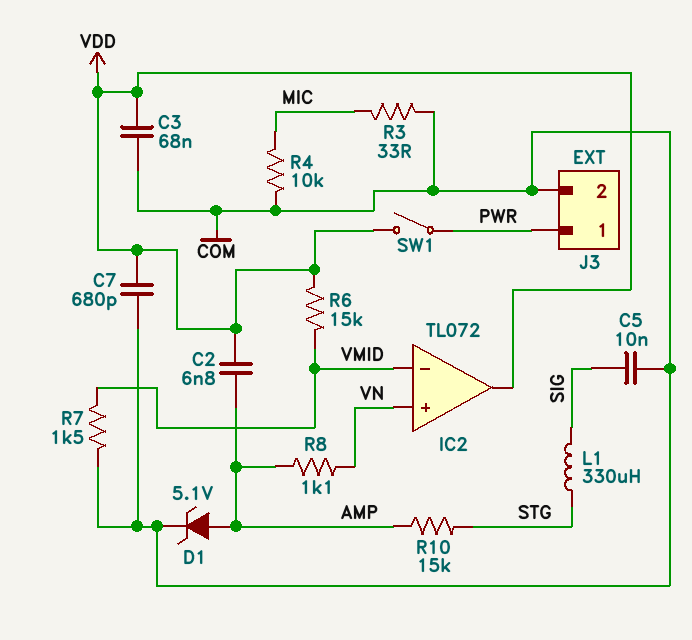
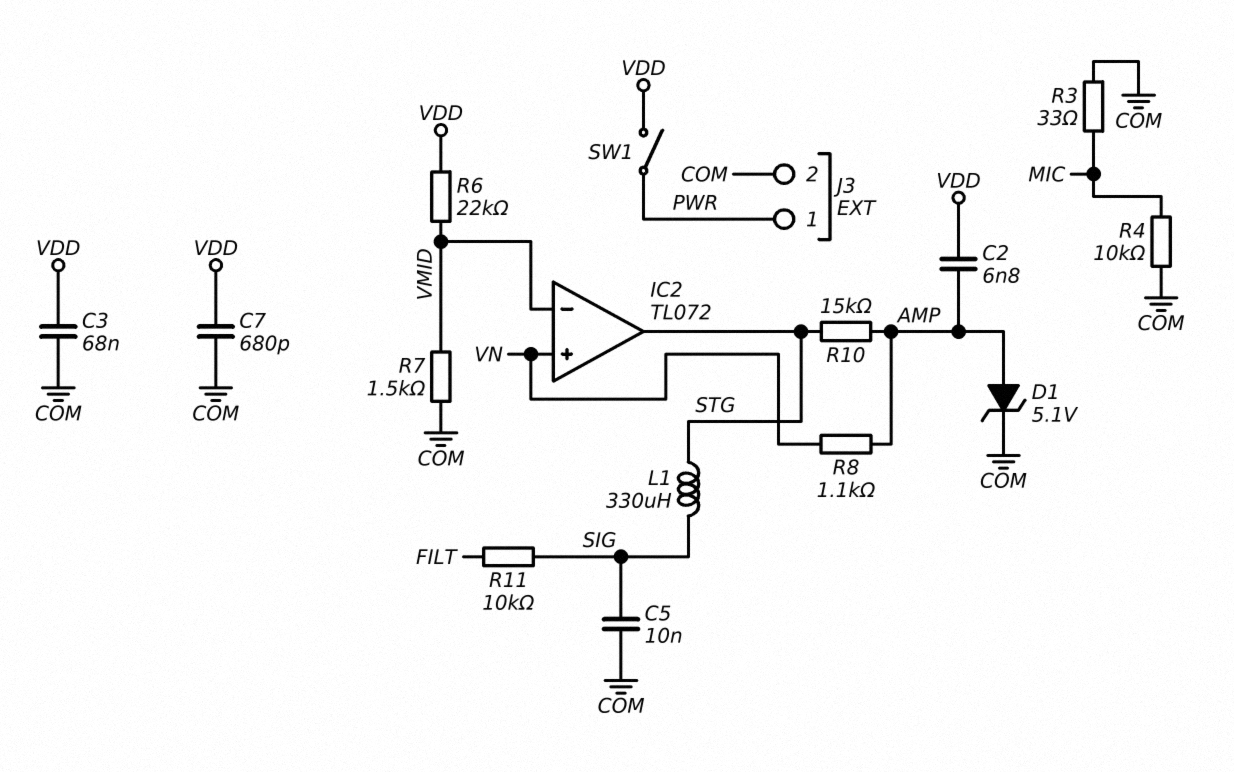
IC2 pin out: VDD -> STG
R6: 15k (VDD, VMID) -> 22k (VDD, VMID)
R11: none -> 10k (FILT, SIG)

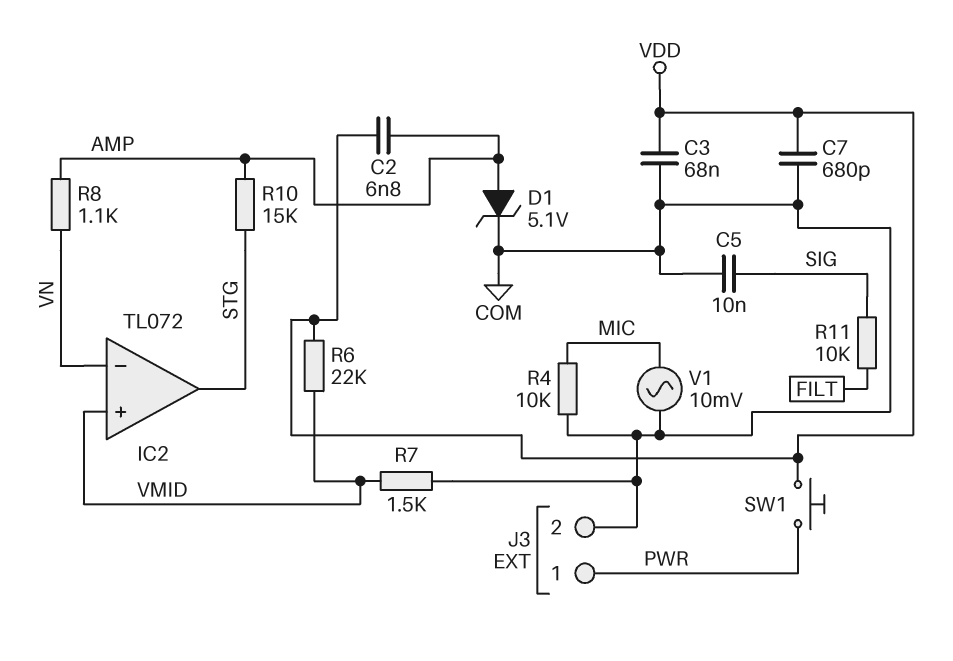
IC2 pin in+: VN -> VMID
IC2 pin in-: VMID -> VN
L1: 330uH (SIG, STG) -> none
R3: 33 (COM, MIC) -> none
SW1: switch (PWR, VDD) -> button (PWR, VDD)
V1: none -> AC 10mV (COM, MIC)

